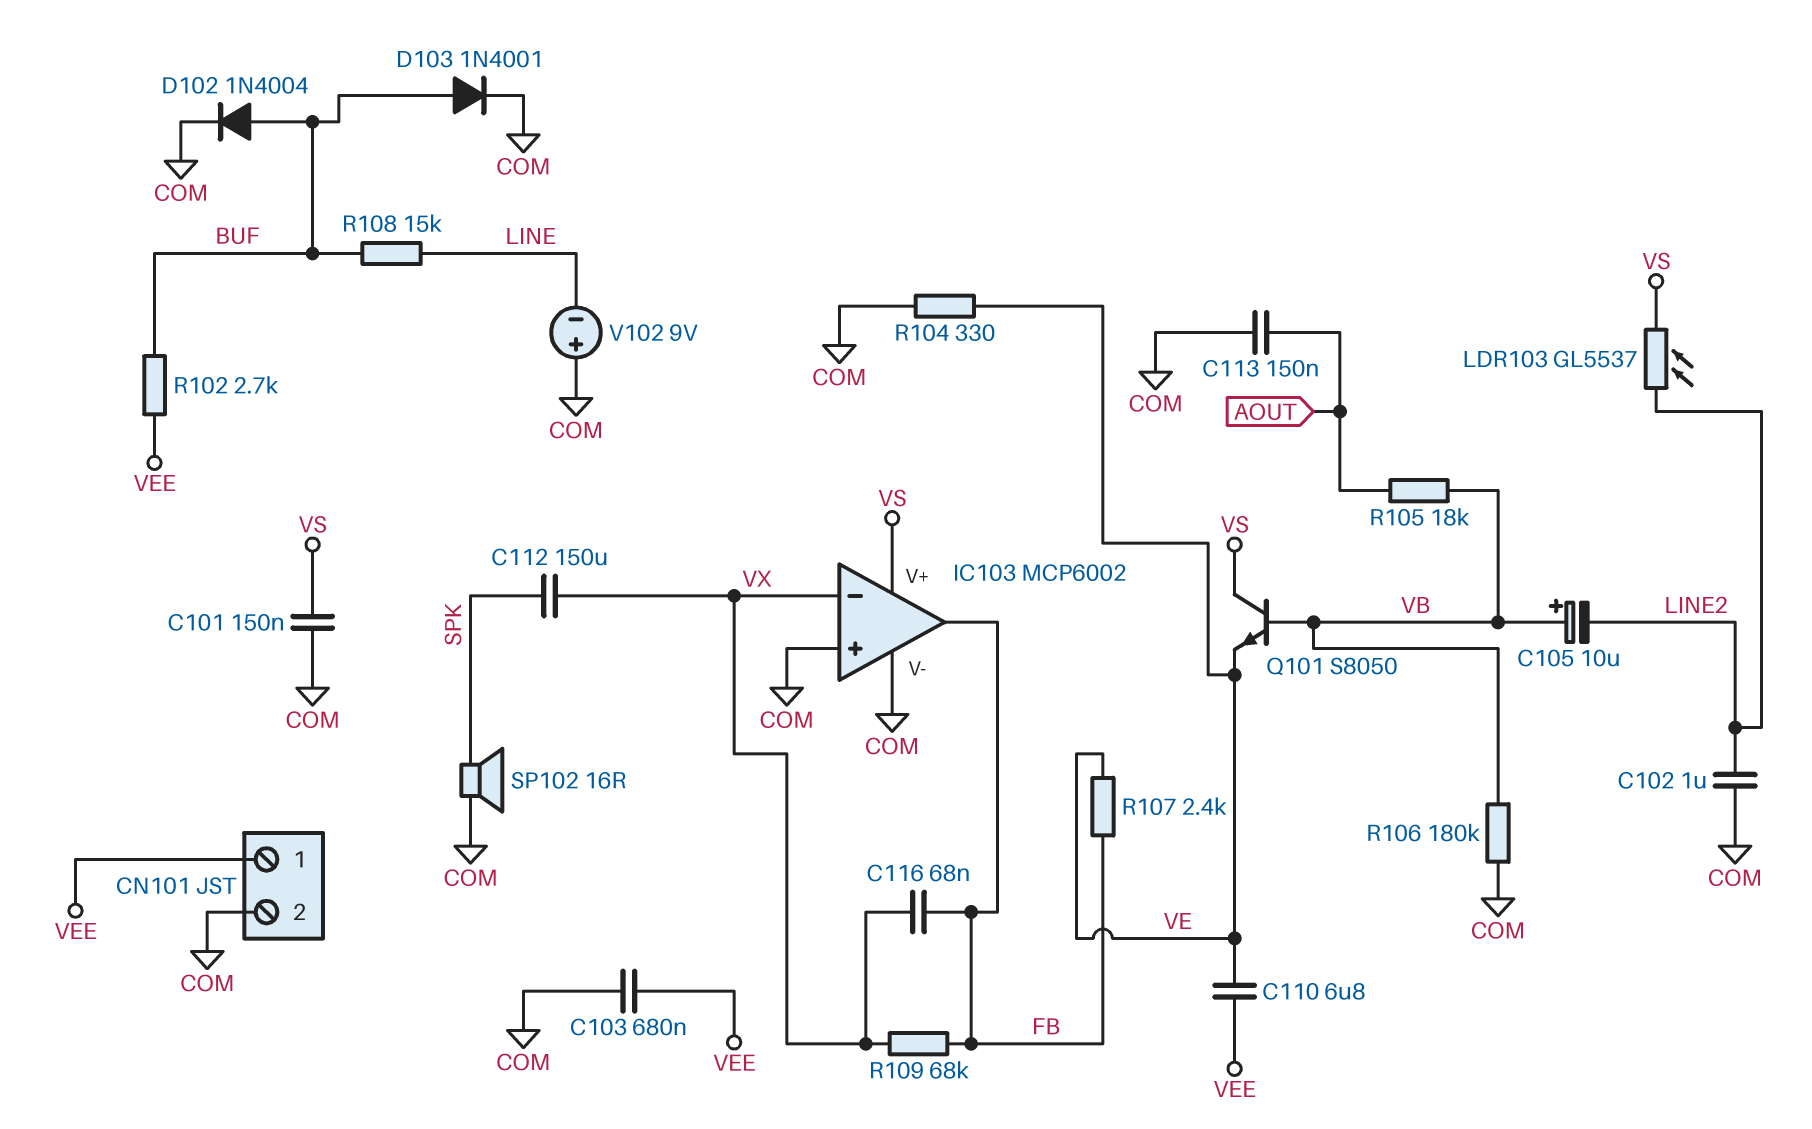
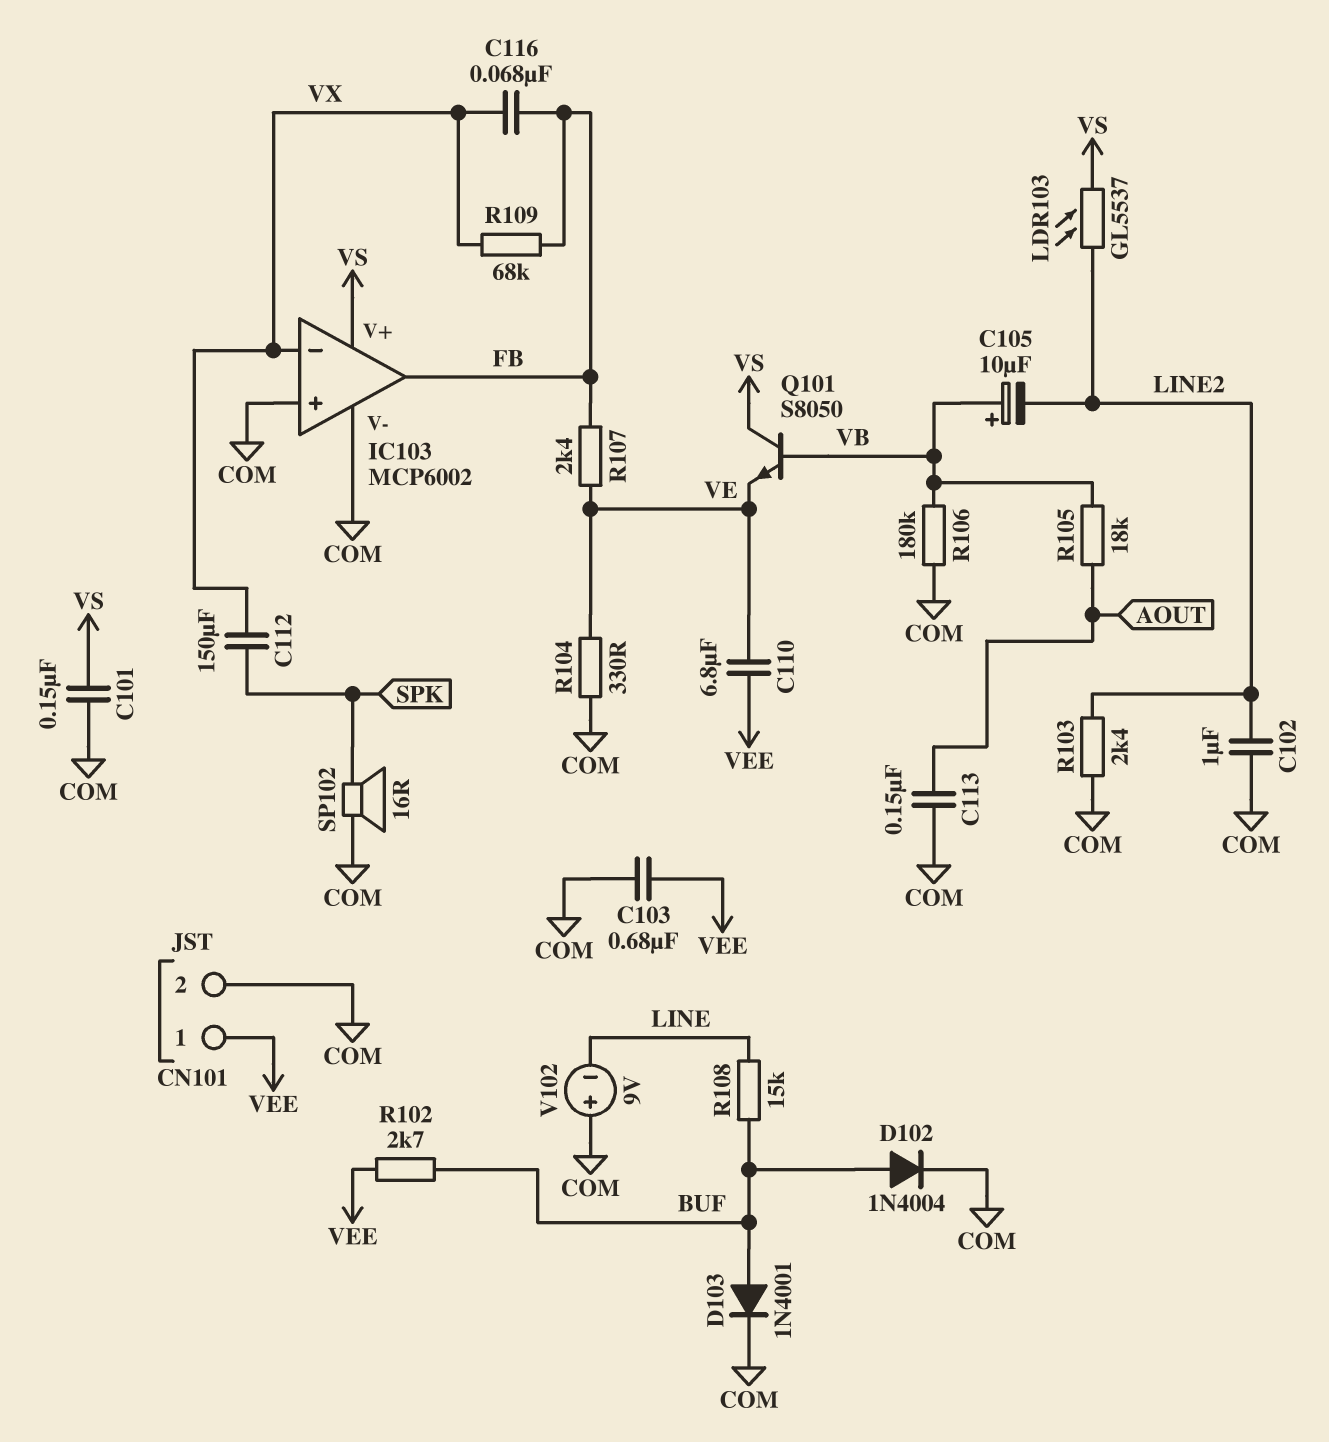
R103: none -> 2.4k (COM, LINE2)

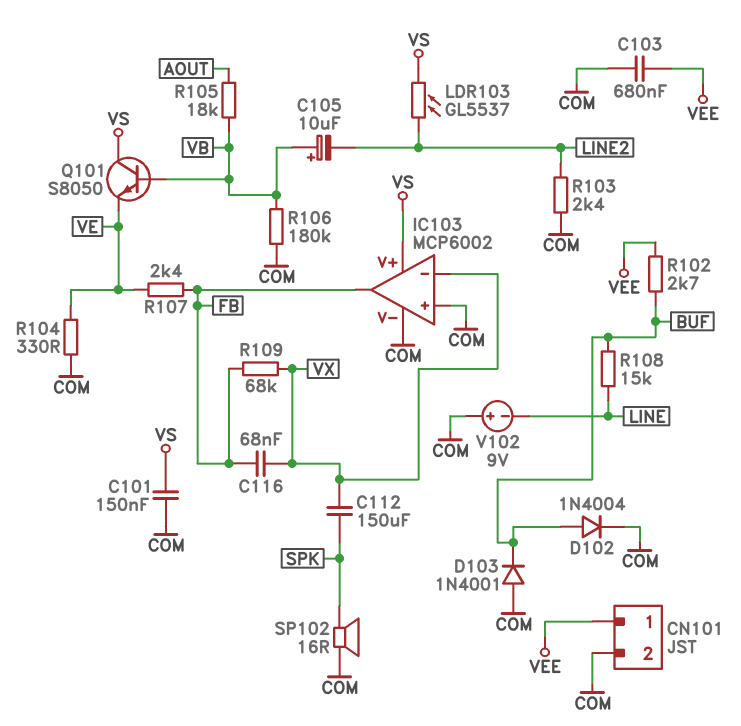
C102: 1uF (COM, LINE2) -> none
C110: 6.8uF (VE, VEE) -> none
C113: 150nF (AOUT, COM) -> none
D103: diode 1N4001 (A BUF, K COM) -> diode 1N4001 (A COM, K BUF)

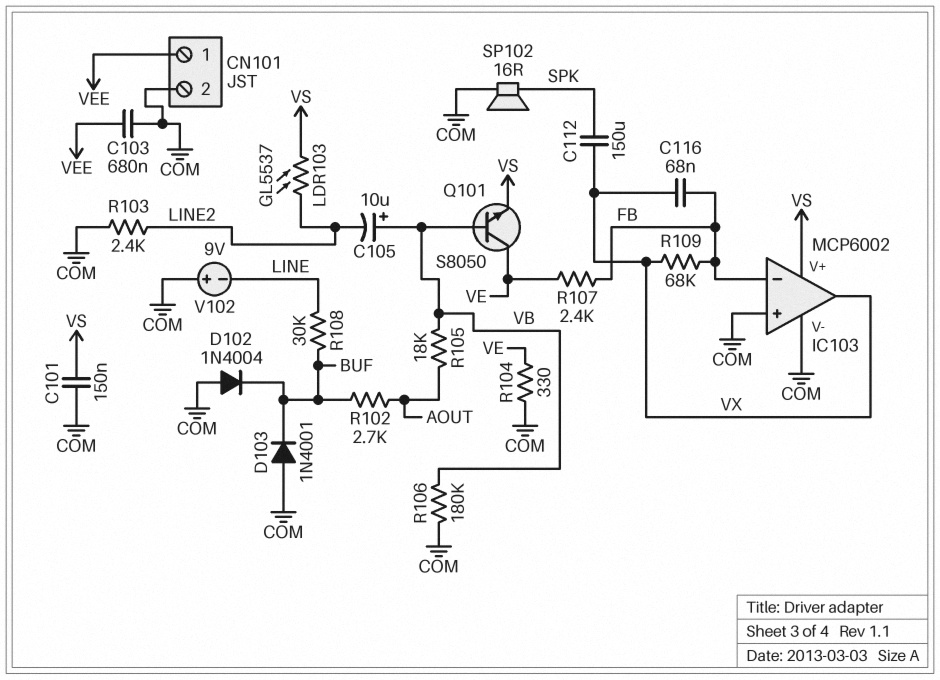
D102: diode 1N4004 (A BUF, K COM) -> diode 1N4004 (A COM, K BUF)
IC103 pin in-: VX -> FB
IC103 pin out: FB -> VX
Q101: NPN S8050 (B VB, C VS, E VE) -> NPN S8050 (B VB, C VE, E VS)
R102: 2.7k (BUF, VEE) -> 2.7k (AOUT, BUF)
R108: 15k (BUF, LINE) -> 30k (BUF, LINE)

